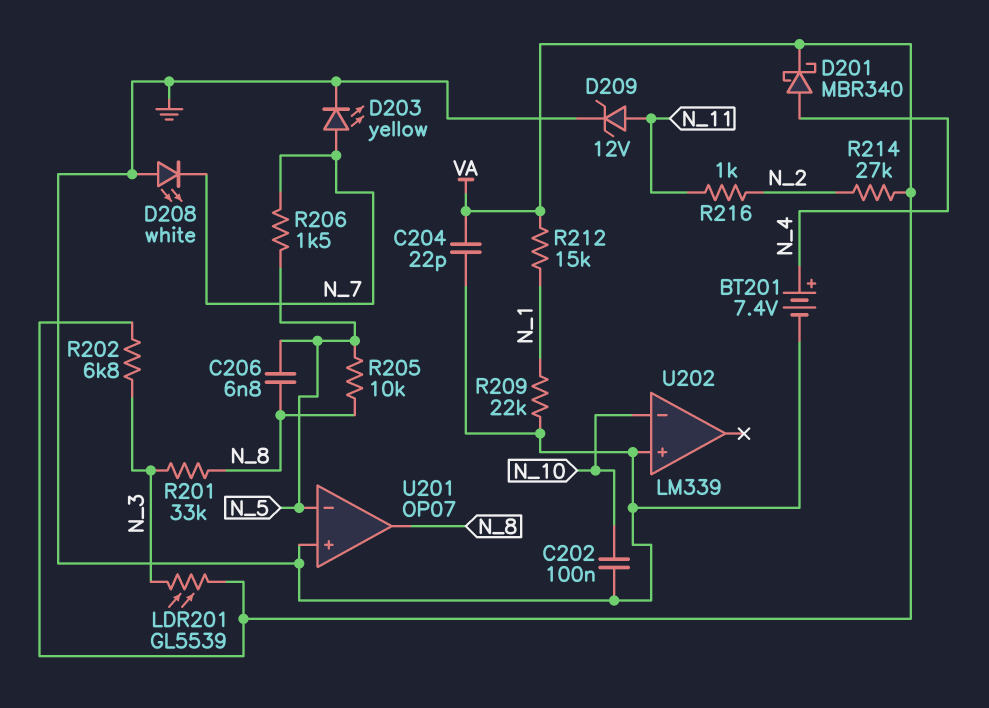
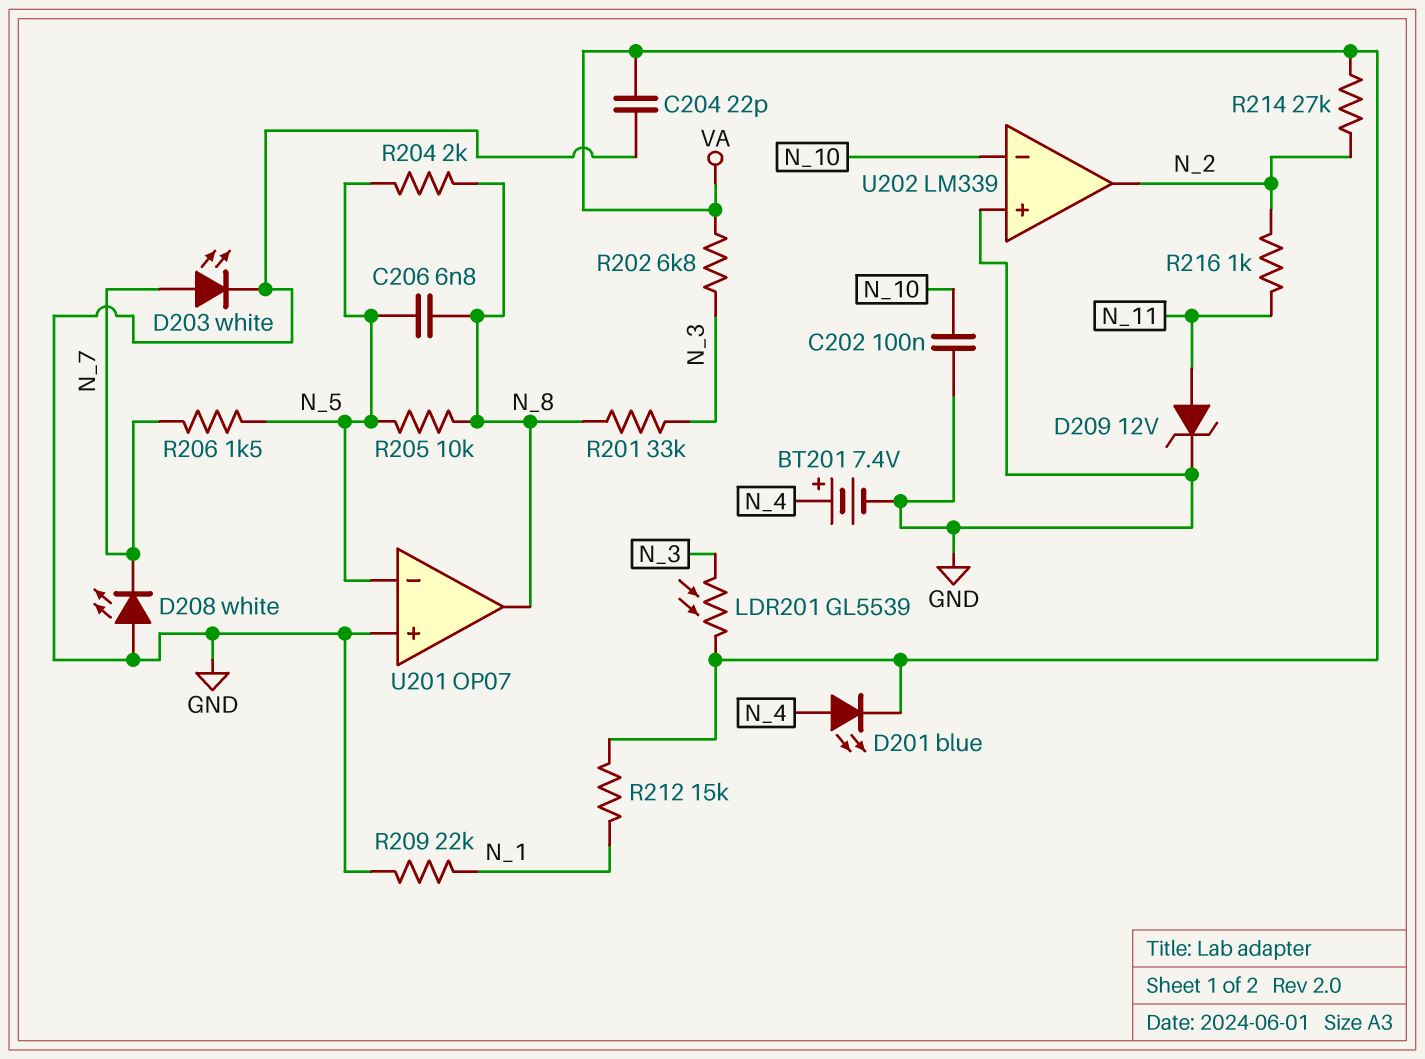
D201: schottky MBR340 (A N_4, K VA) -> LED blue (A N_4, K VA)
D203: LED yellow (A N_7, K GND) -> LED white (A N_7, K GND)
R204: none -> 2k (N_5, N_8)
U202 pin out: none -> N_2

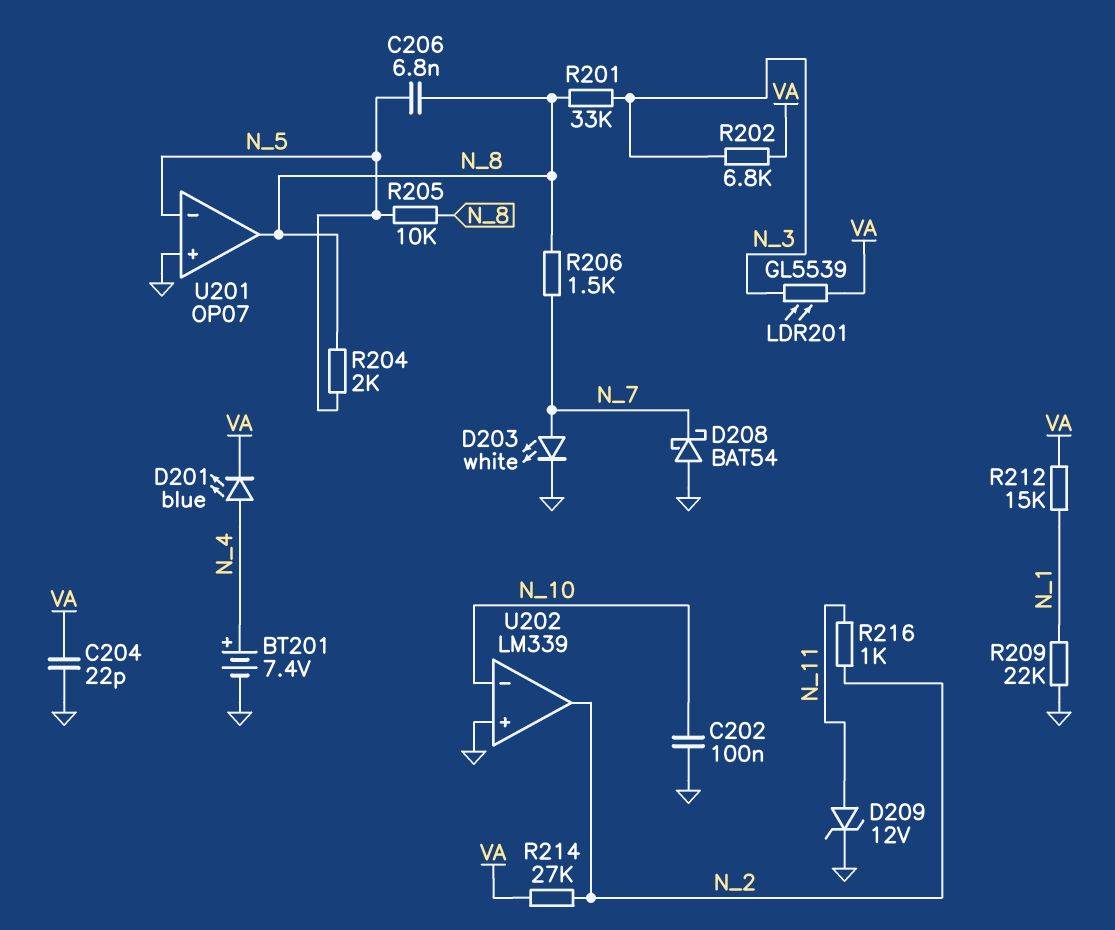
D208: LED white (A GND, K N_7) -> schottky BAT54 (A GND, K N_7)
R206: 1.5k (N_5, N_7) -> 1.5k (N_7, N_8)

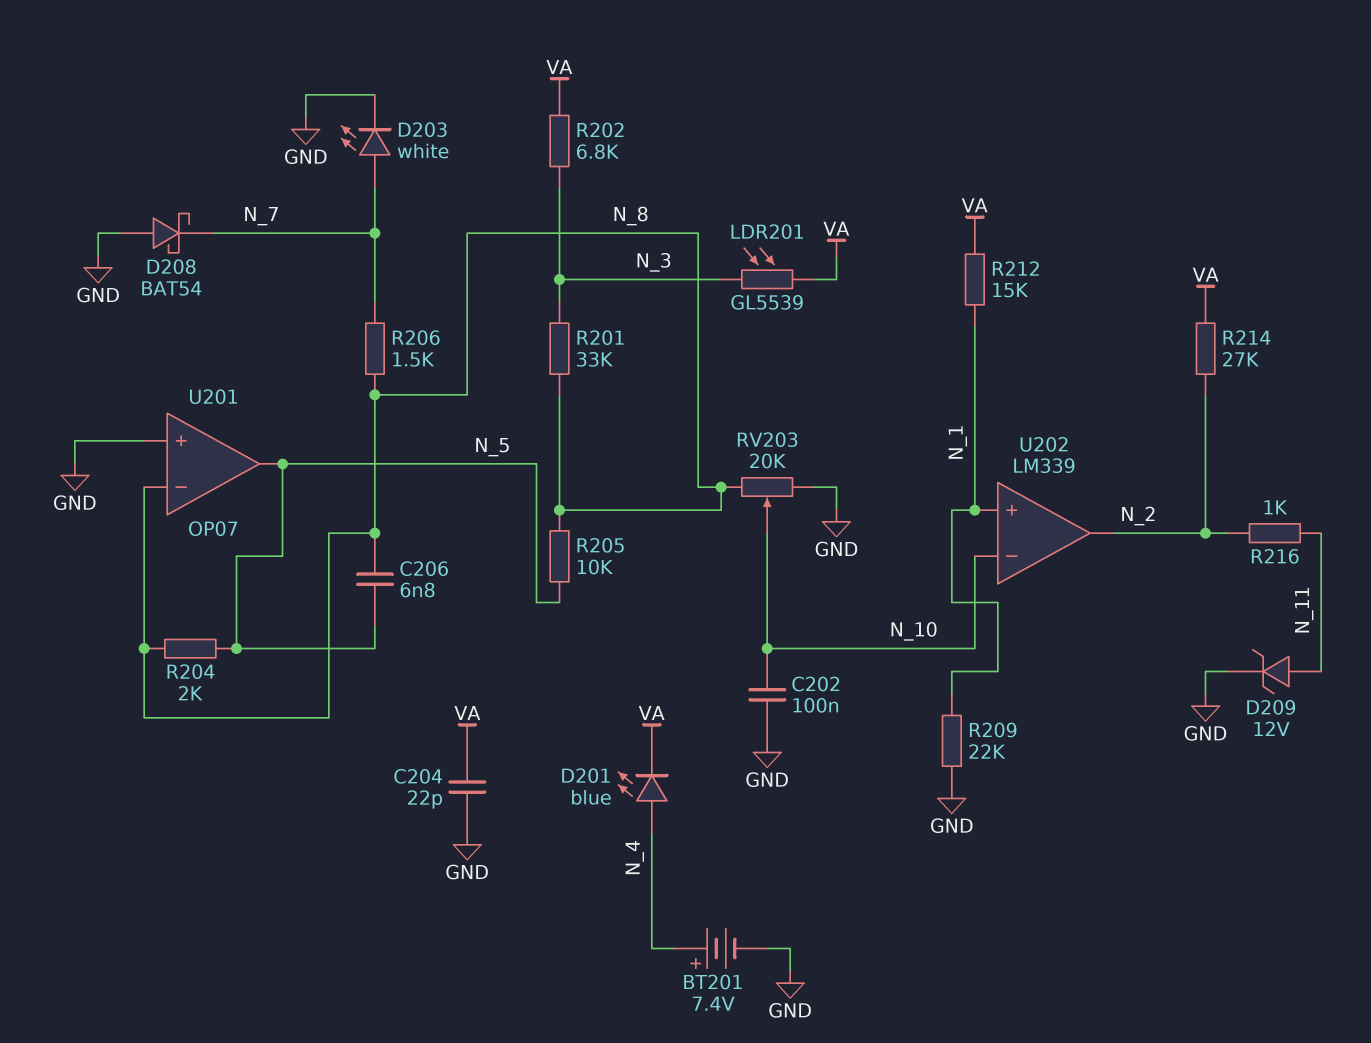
RV203: none -> 20k (GND, N_8, wiper N_10)
U201 pin in-: N_5 -> N_8
U201 pin out: N_8 -> N_5
U202 pin in+: GND -> N_1

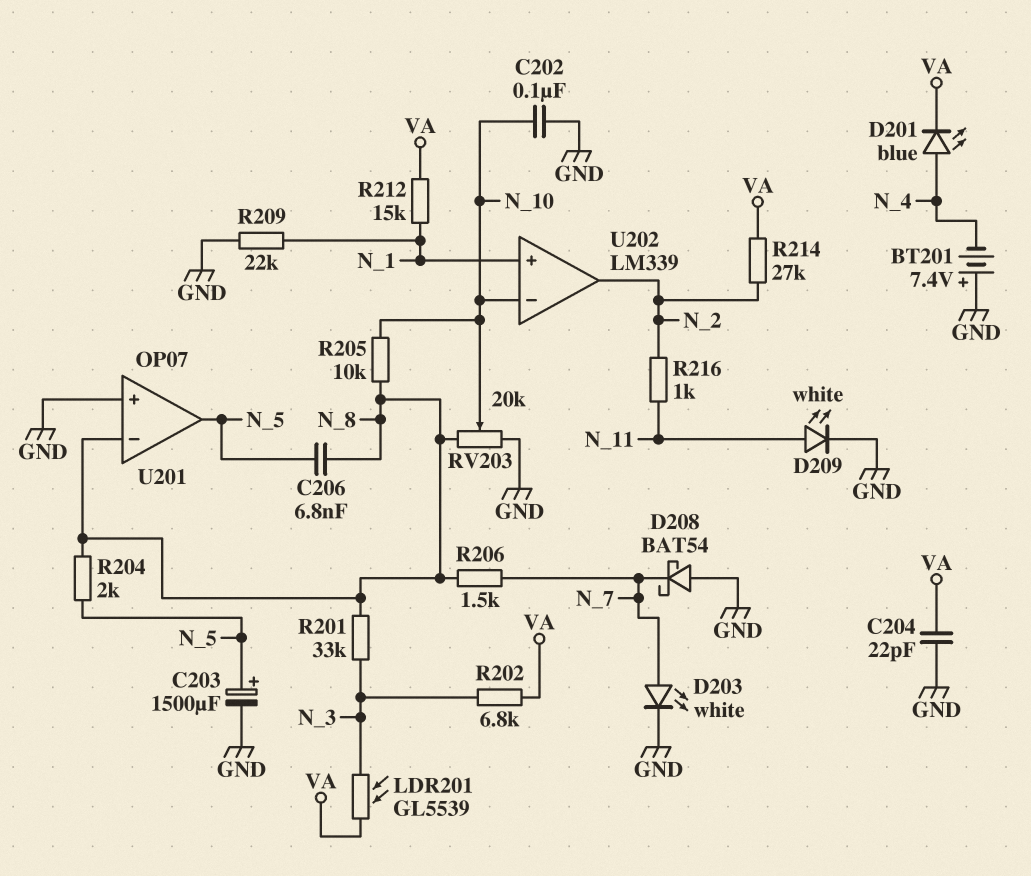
BT201: 7.4V (plus N_4, minus GND) -> 7.4V (plus GND, minus N_4)
C203: none -> 1500uF (plus N_5, minus GND)
D209: zener 12V (A N_11, K GND) -> LED white (A N_11, K GND)
R205: 10k (N_5, N_8) -> 10k (N_8, N_10)

